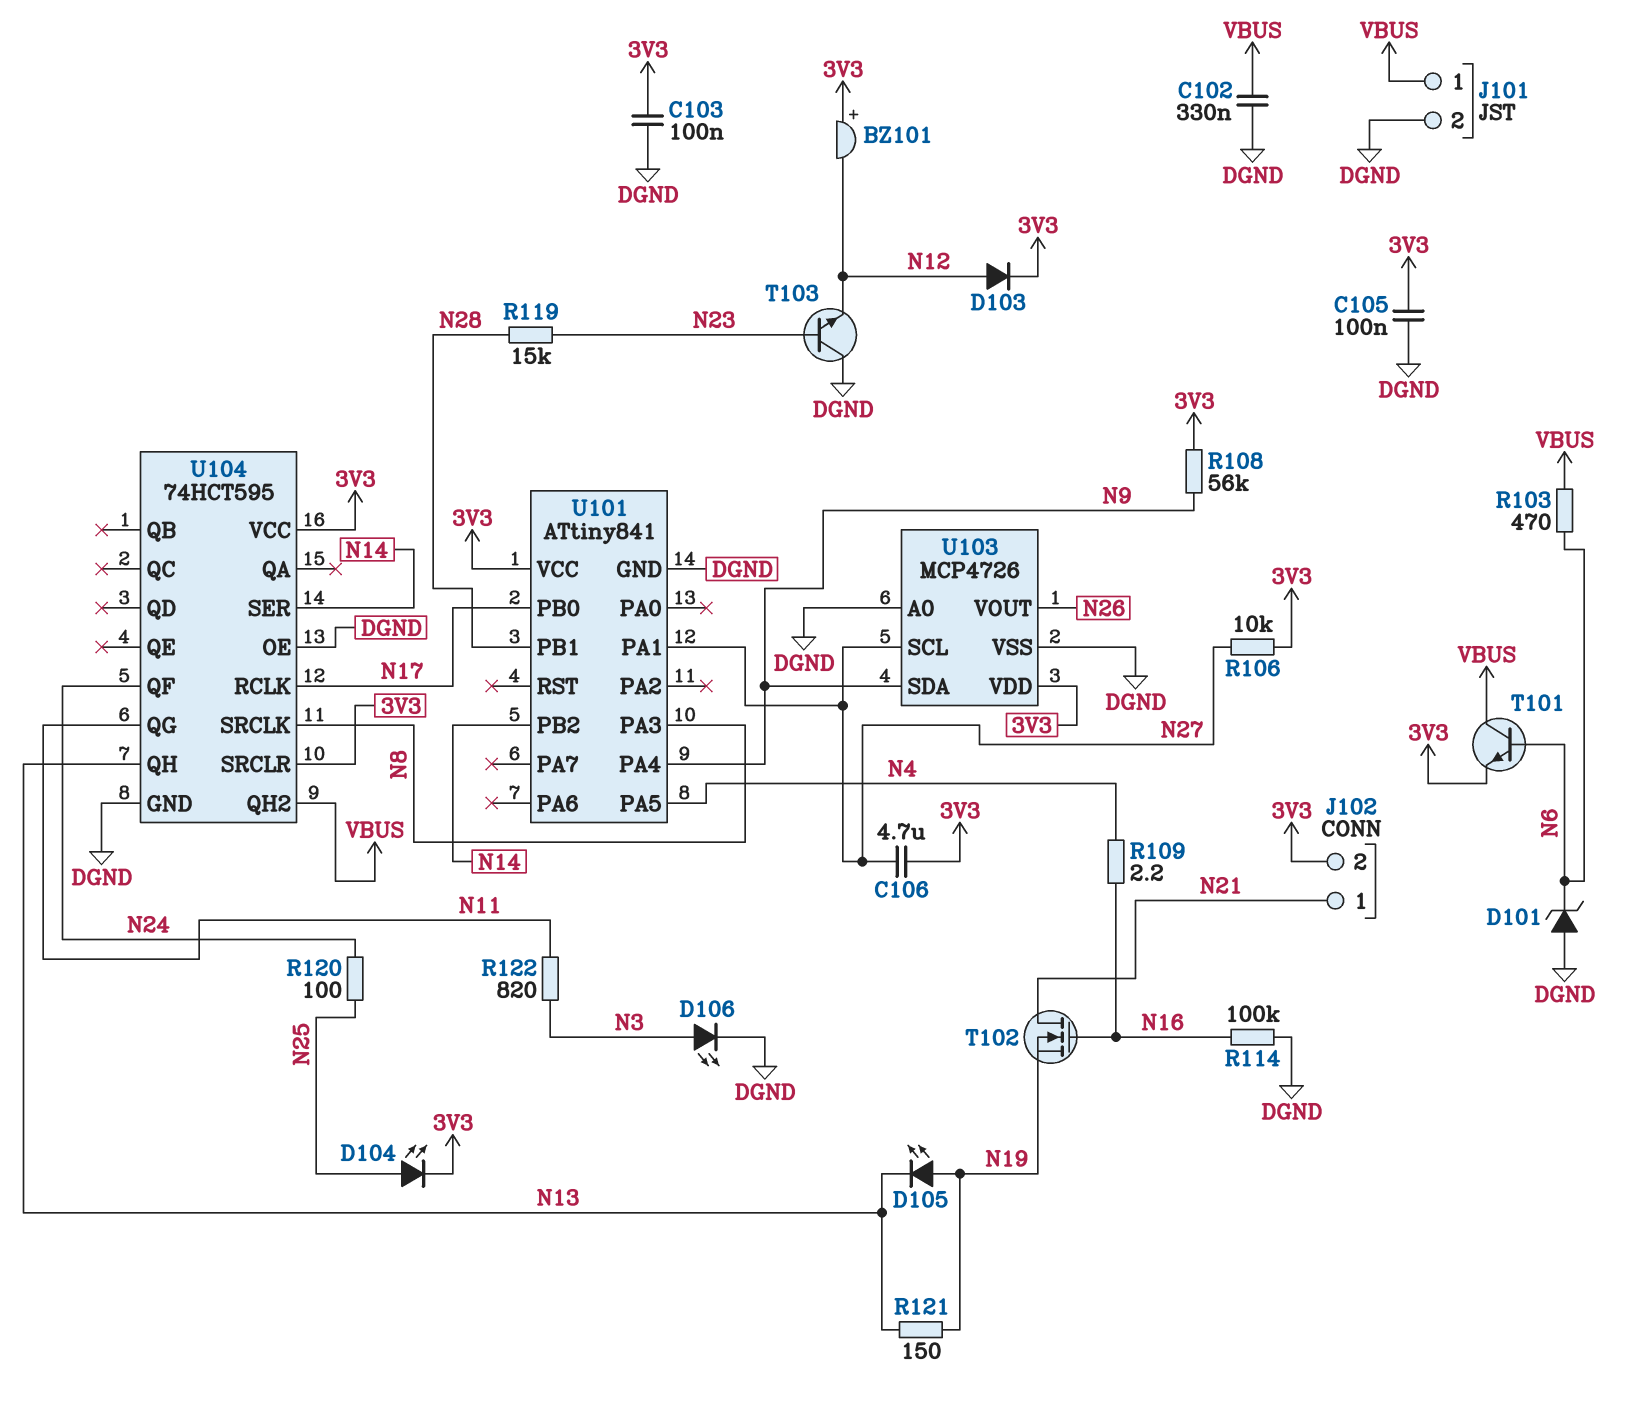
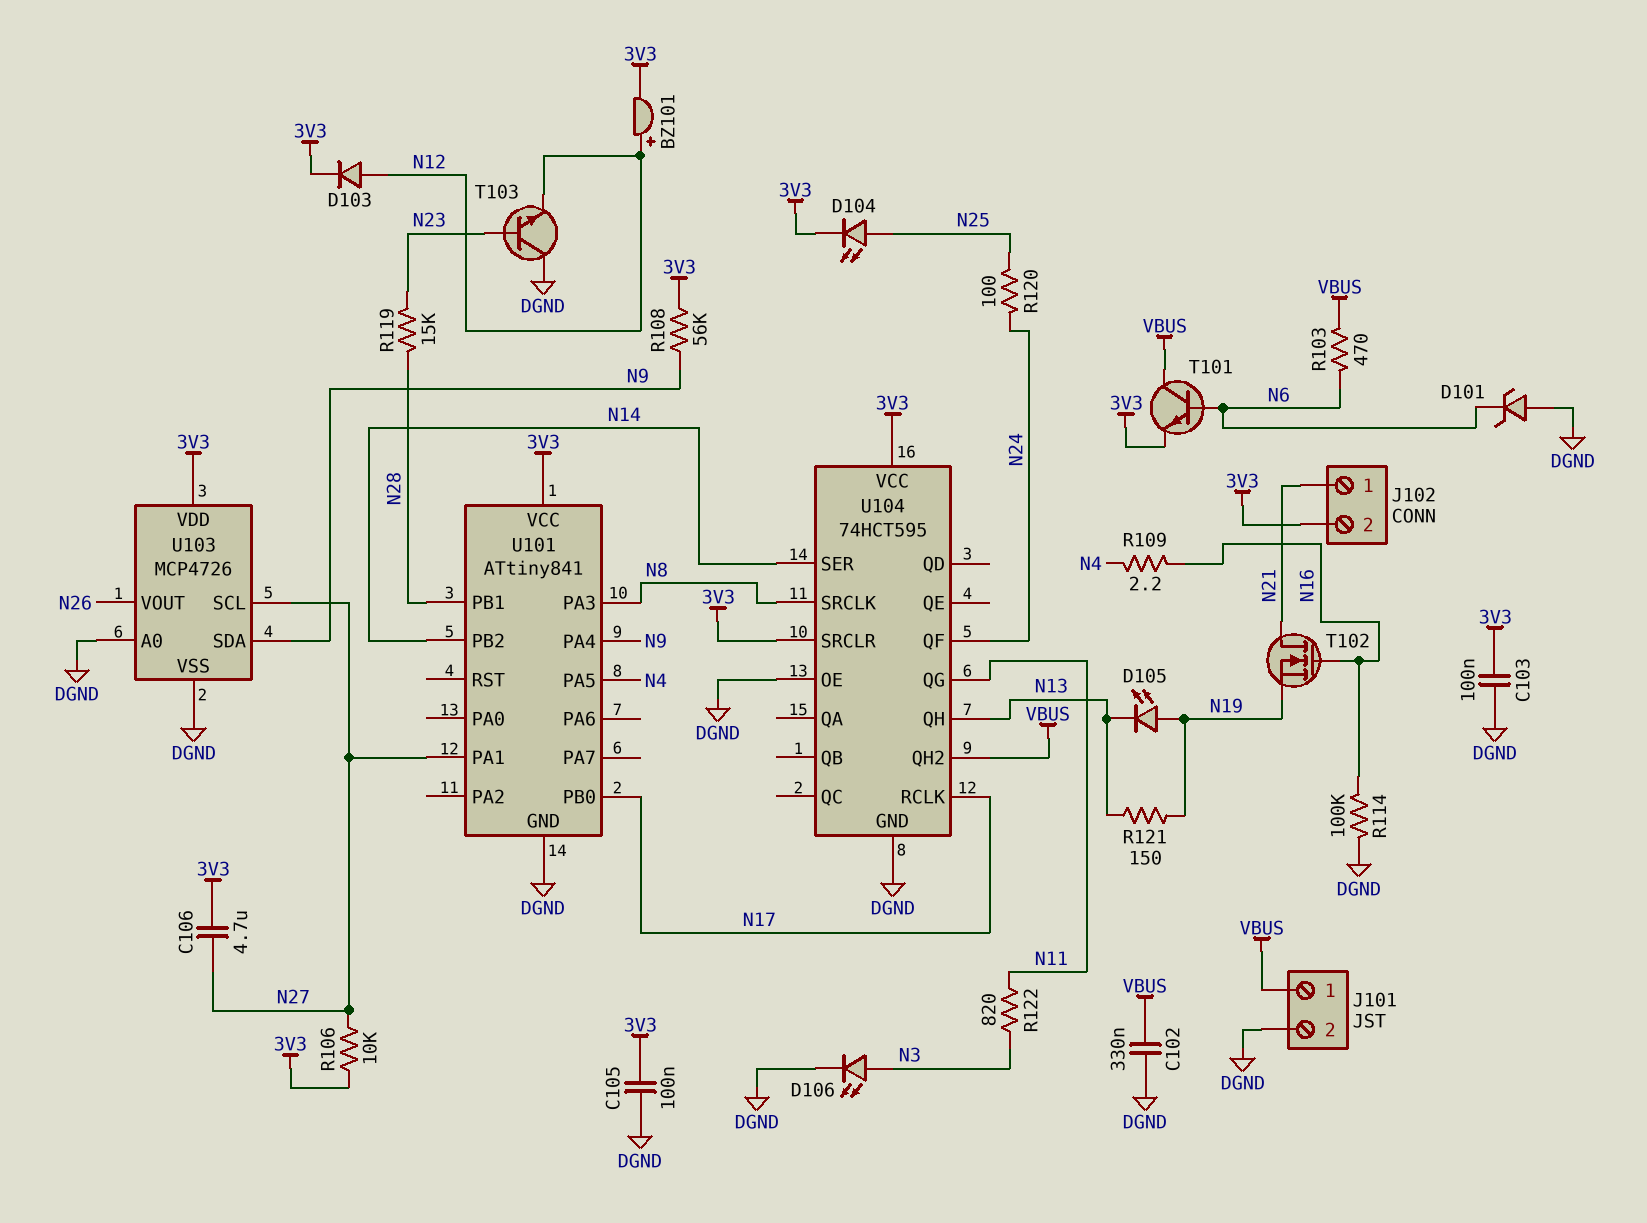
BZ101: buzzer (plus 3V3, minus N12) -> buzzer (plus N12, minus 3V3)

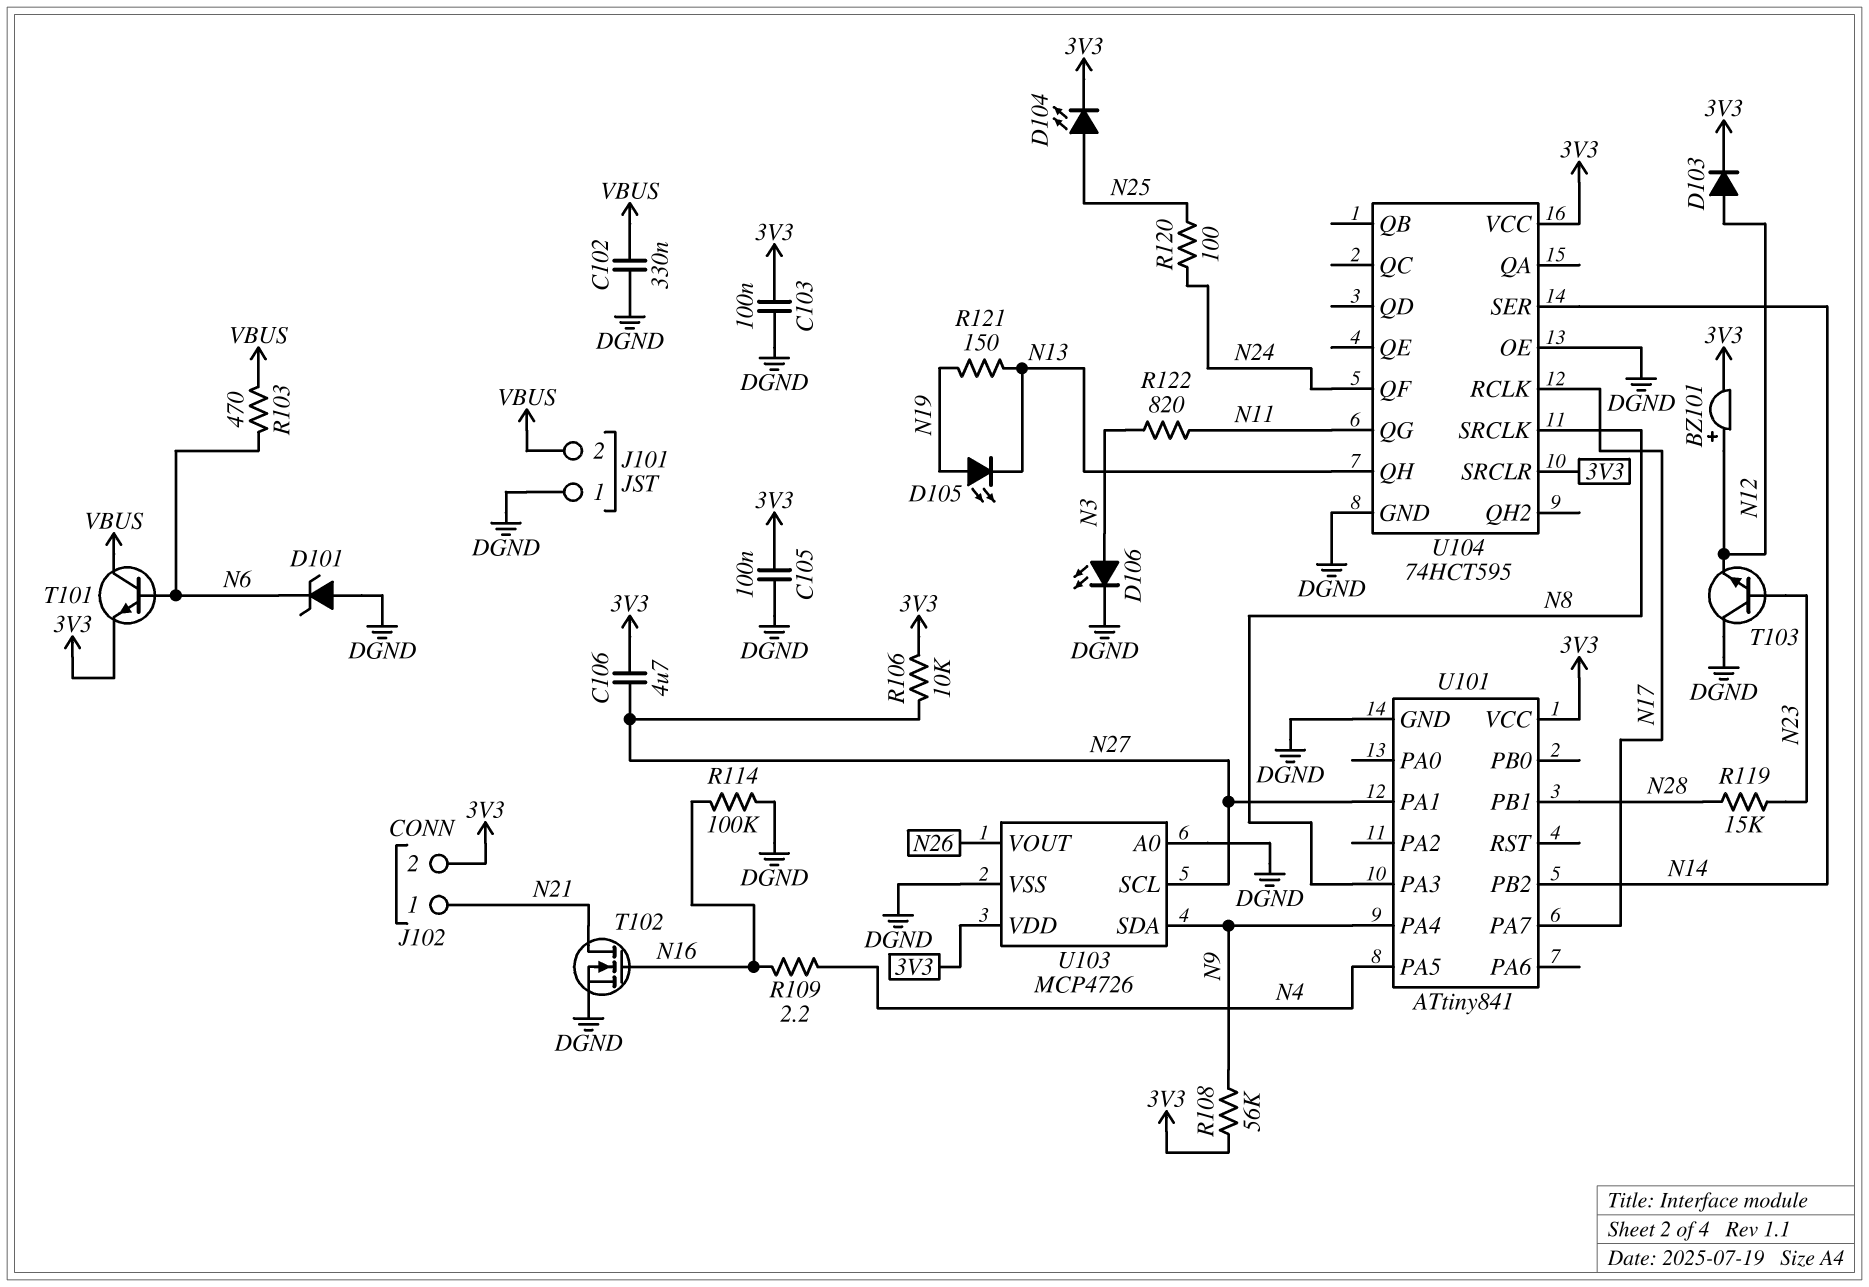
J101 pin 1: VBUS -> DGND
J101 pin 2: DGND -> VBUS
T102: NMOS (G N16, D N21, S N19) -> NMOS (G N16, D N21, S DGND)
U101 pin PA7: none -> N17
U101 pin PB0: N17 -> none
U104 pin QH2: VBUS -> none

